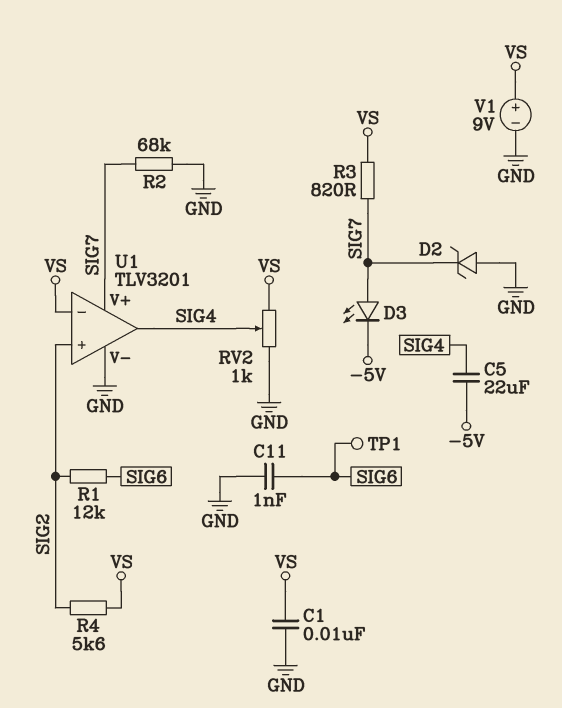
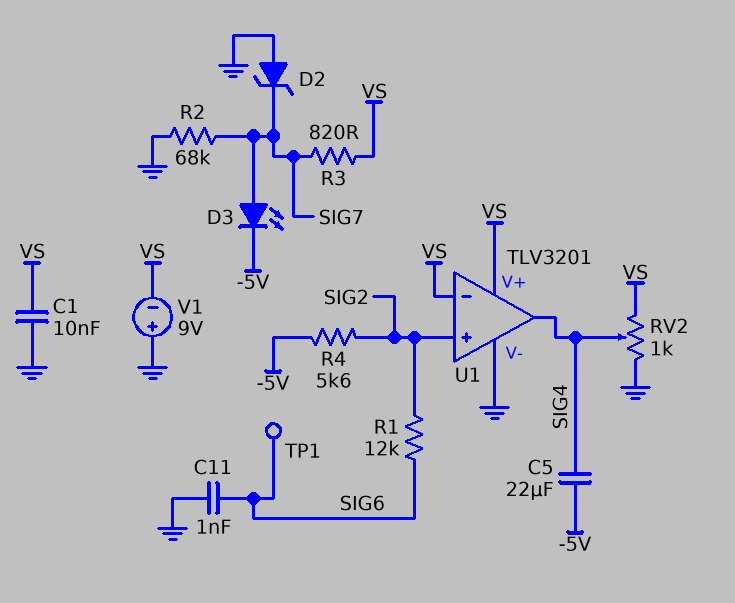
R4: 5.6k (SIG2, VS) -> 5.6k (-5V, SIG2)
U1 pin V+: SIG7 -> VS
V1: 9V (plus VS, minus GND) -> 9V (plus GND, minus VS)

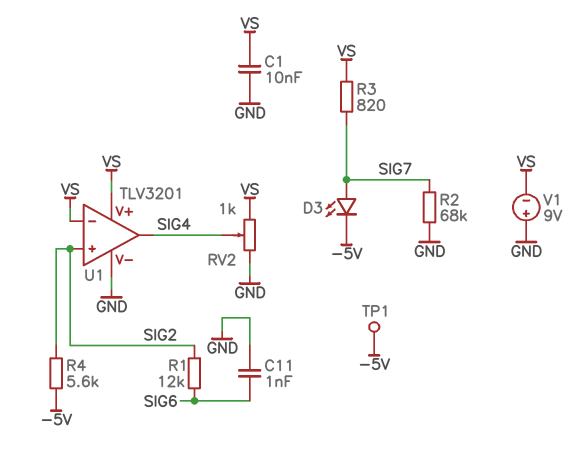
C5: 22uF (-5V, SIG4) -> none
D2: zener (A GND, K SIG7) -> none
TP1: test point (SIG6) -> test point (-5V)

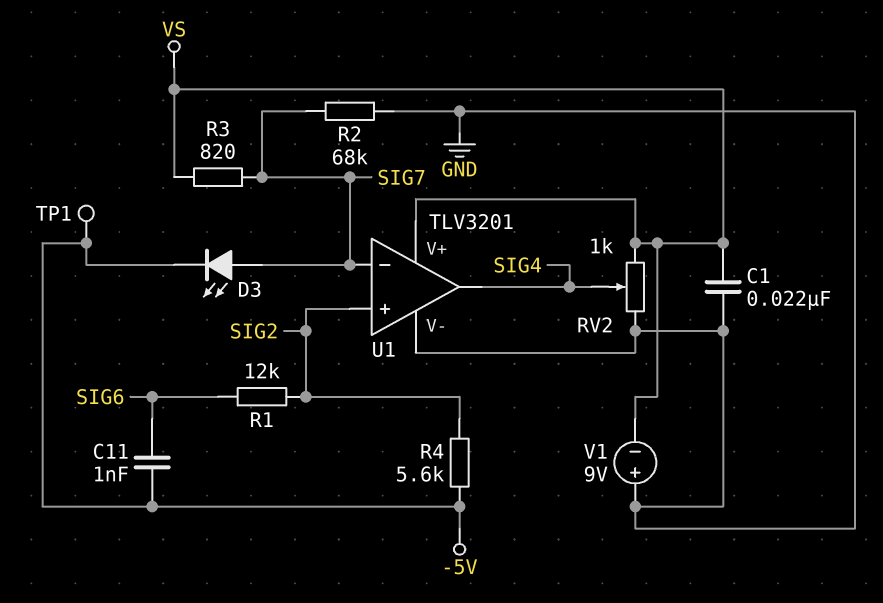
C1: 10nF (GND, VS) -> 22nF (GND, VS)
C11: 1nF (GND, SIG6) -> 1nF (-5V, SIG6)
U1 pin in-: VS -> SIG7

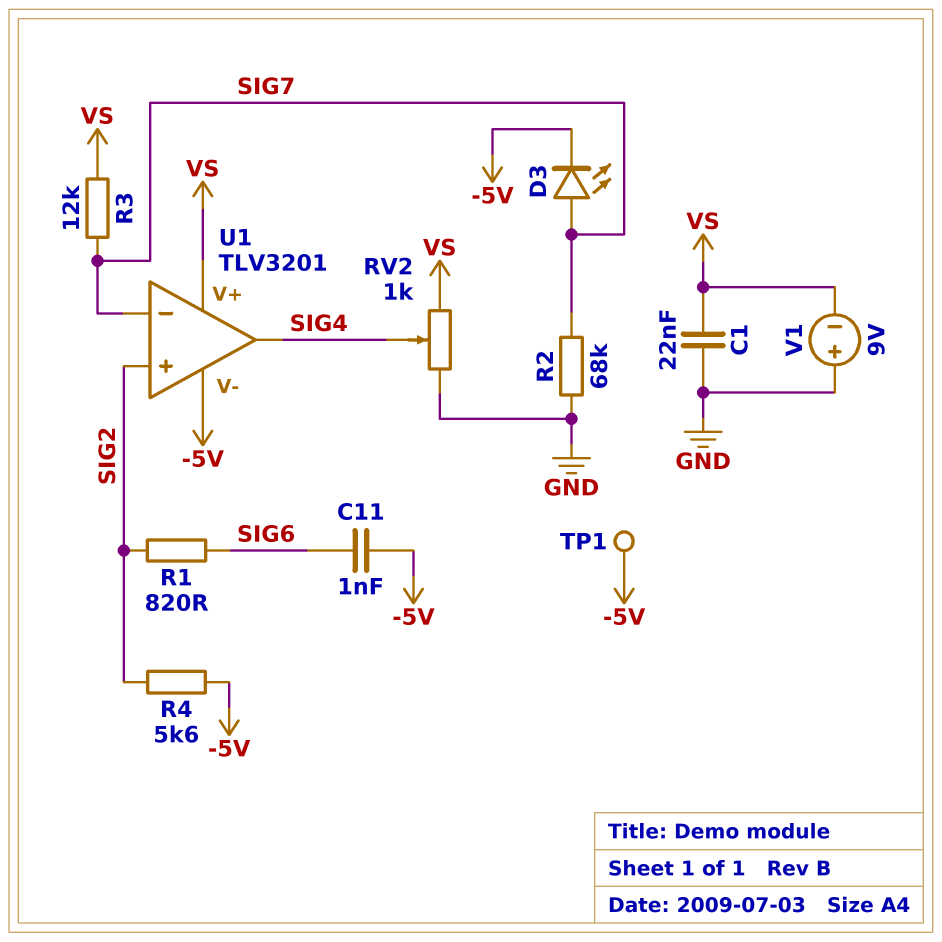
R1: 12k (SIG2, SIG6) -> 820 (SIG2, SIG6)
R3: 820 (SIG7, VS) -> 12k (SIG7, VS)
U1 pin V-: GND -> -5V

